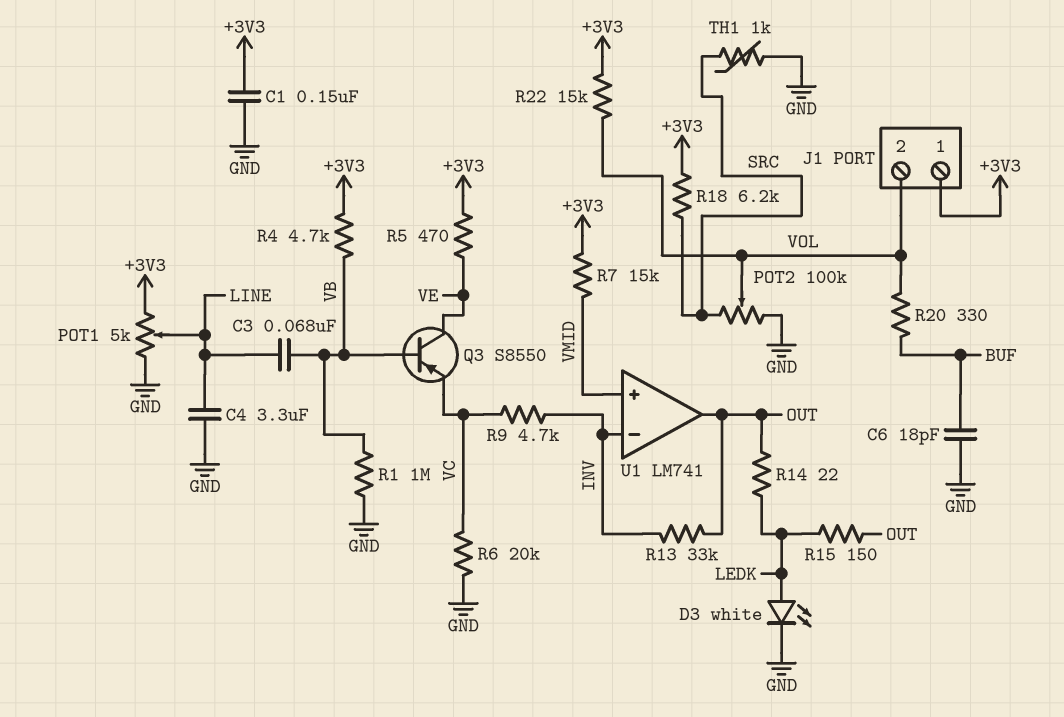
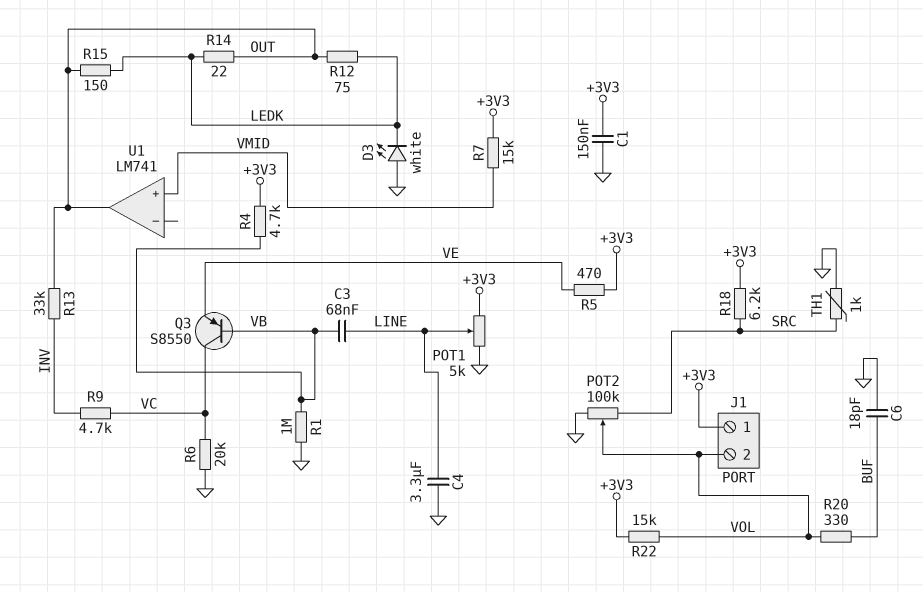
D3: LED white (A LEDK, K GND) -> LED white (A GND, K LEDK)
Q3: PNP S8550 (B VB, C VE, E VC) -> PNP S8550 (B VB, C VC, E VE)
R12: none -> 75 (LEDK, OUT)
U1 pin in-: INV -> none

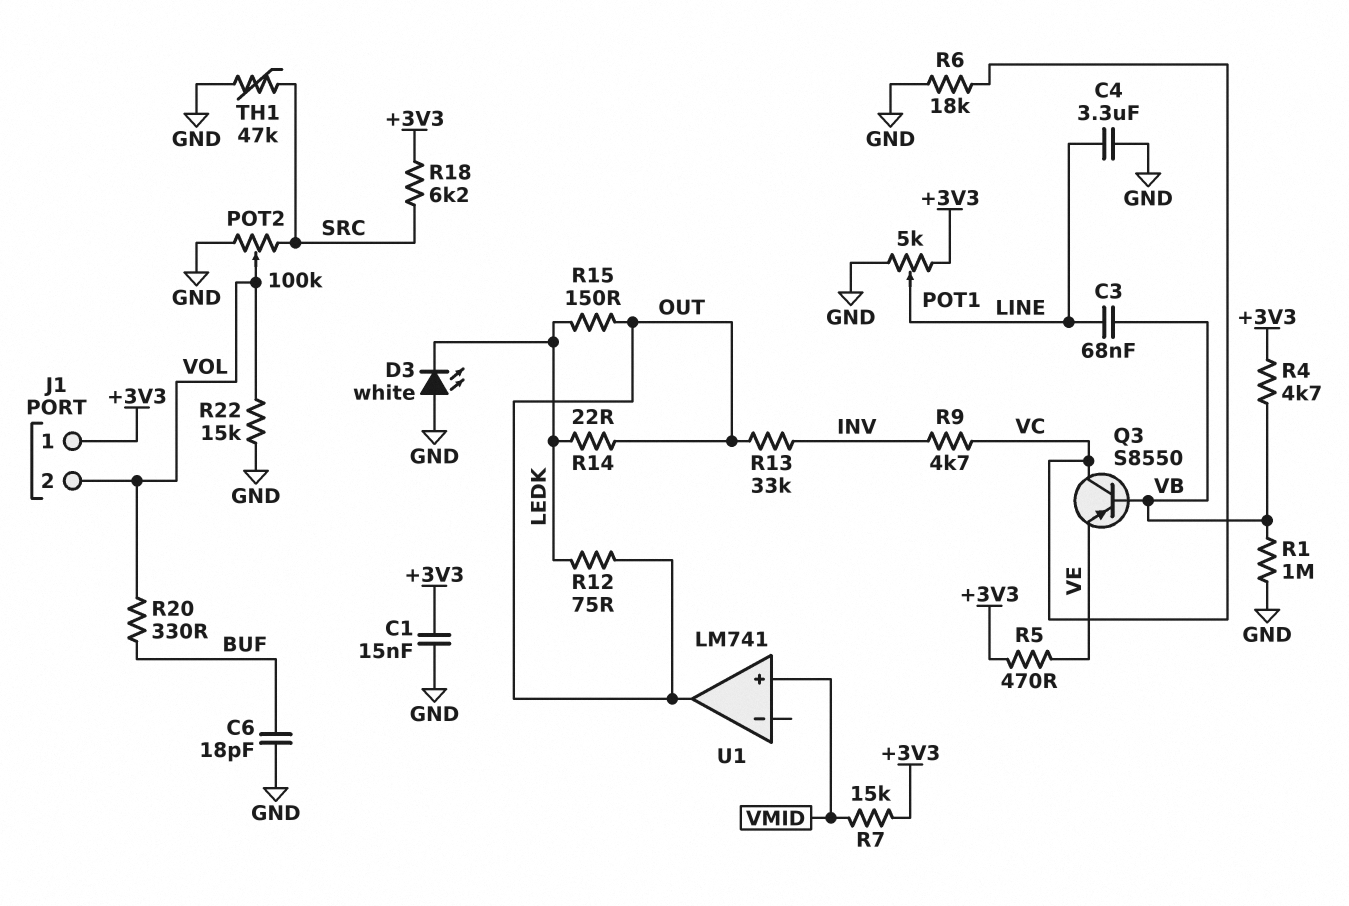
C1: 150nF (+3V3, GND) -> 15nF (+3V3, GND)
R6: 20k (GND, VC) -> 18k (GND, VC)
R22: 15k (+3V3, VOL) -> 15k (GND, VOL)
TH1: 1k (GND, SRC) -> 47k (GND, SRC)

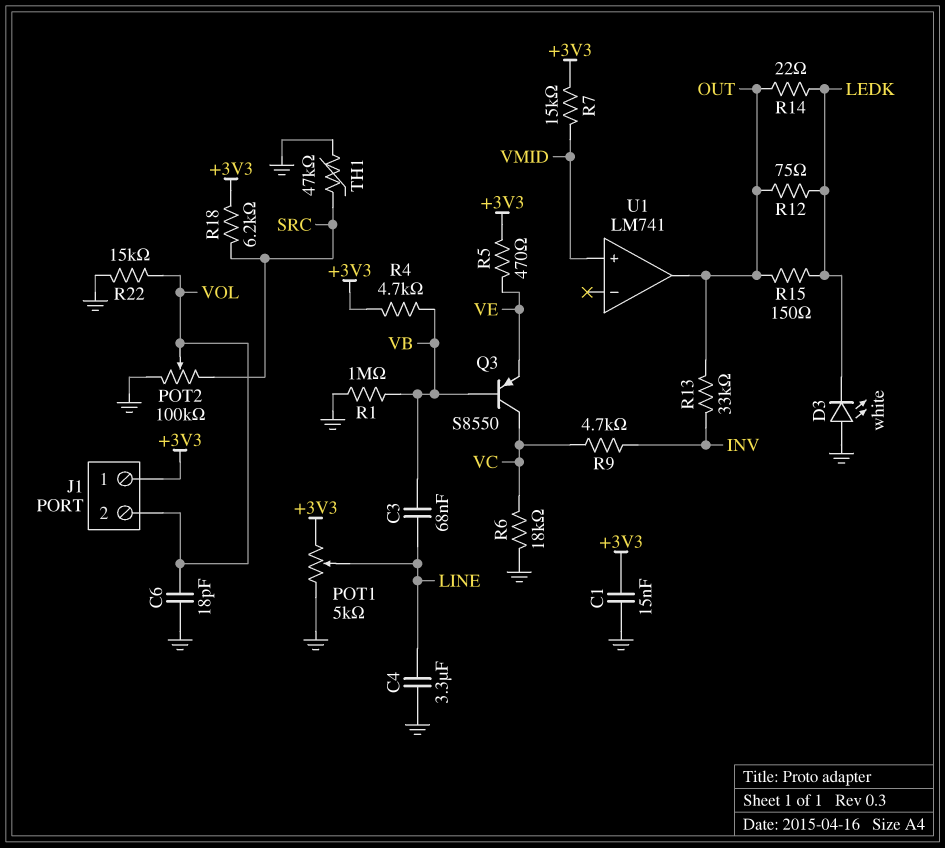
C6: 18pF (BUF, GND) -> 18pF (GND, VOL)
R20: 330 (BUF, VOL) -> none

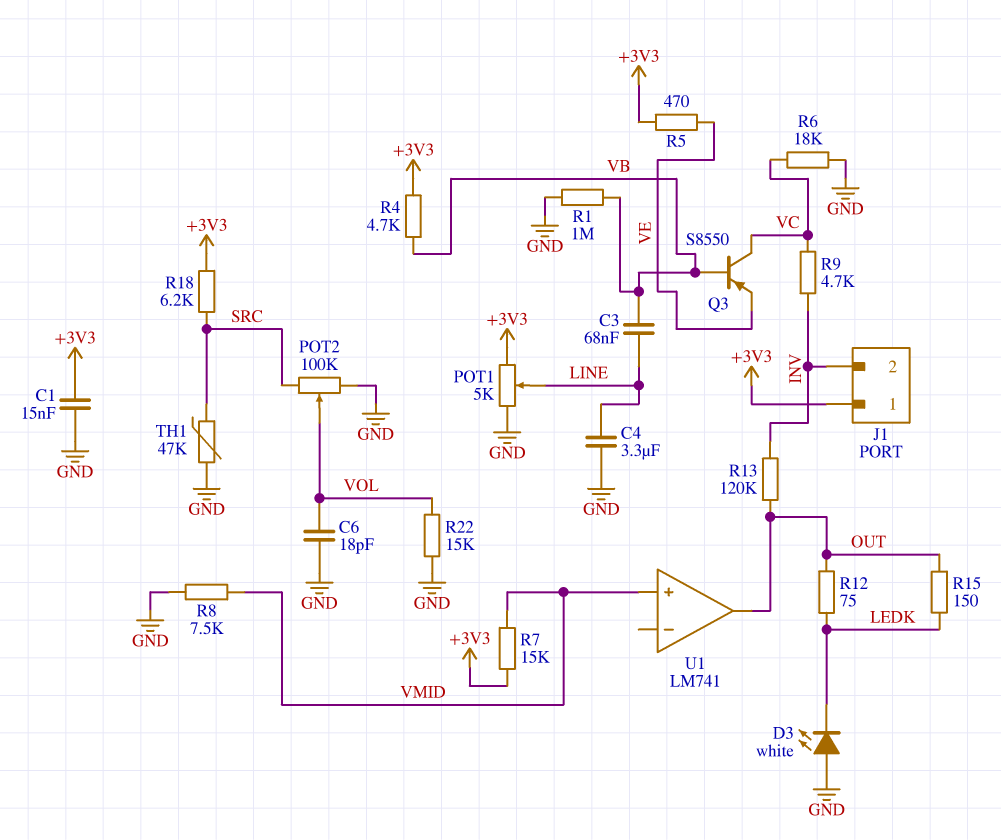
J1 pin 2: VOL -> INV
R8: none -> 7.5k (GND, VMID)
R13: 33k (INV, OUT) -> 120k (INV, OUT)
R14: 22 (LEDK, OUT) -> none

